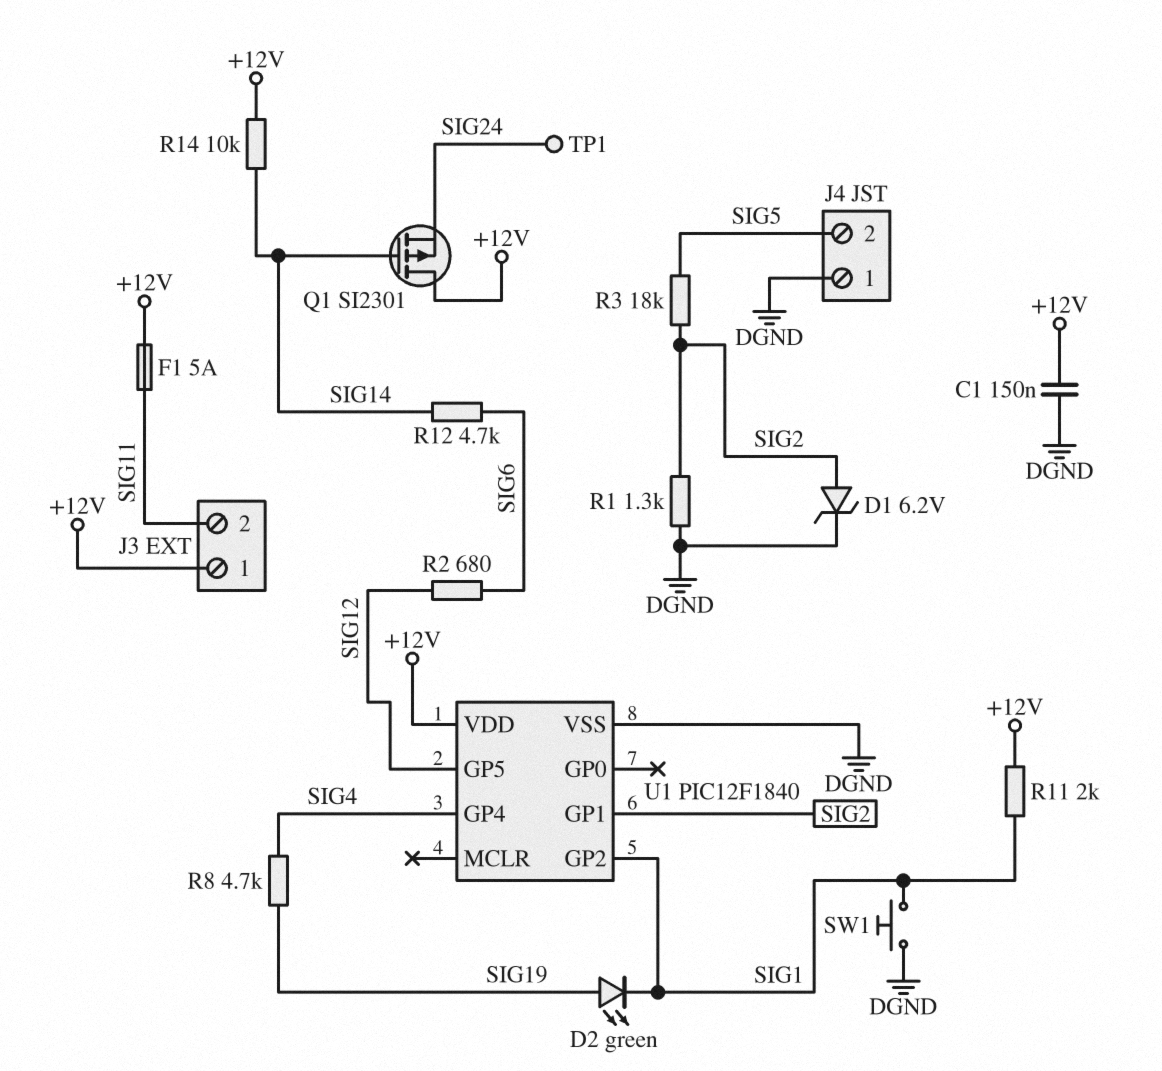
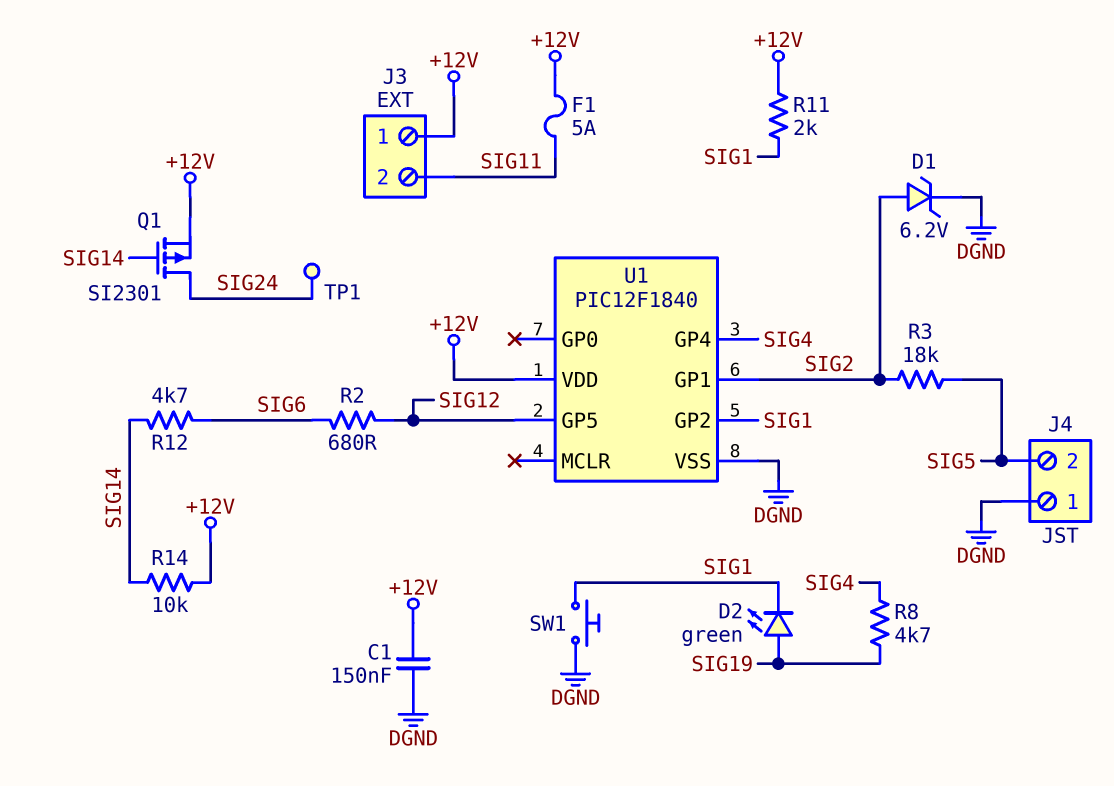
Q1: PMOS SI2301 (G SIG14, D +12V, S SIG24) -> PMOS SI2301 (G SIG14, D SIG24, S +12V)
R1: 1.3k (DGND, SIG2) -> none

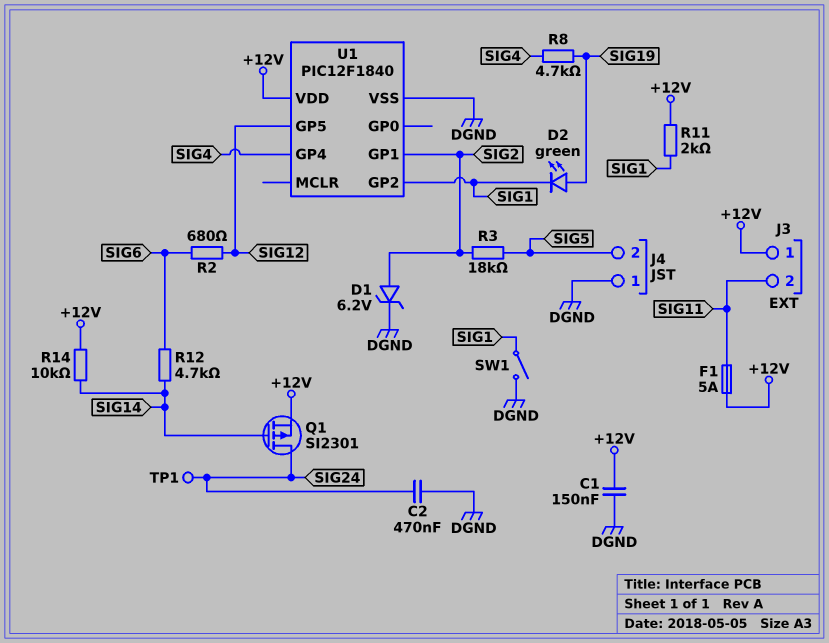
C2: none -> 470nF (DGND, SIG24)
SW1: button (DGND, SIG1) -> switch (DGND, SIG1)

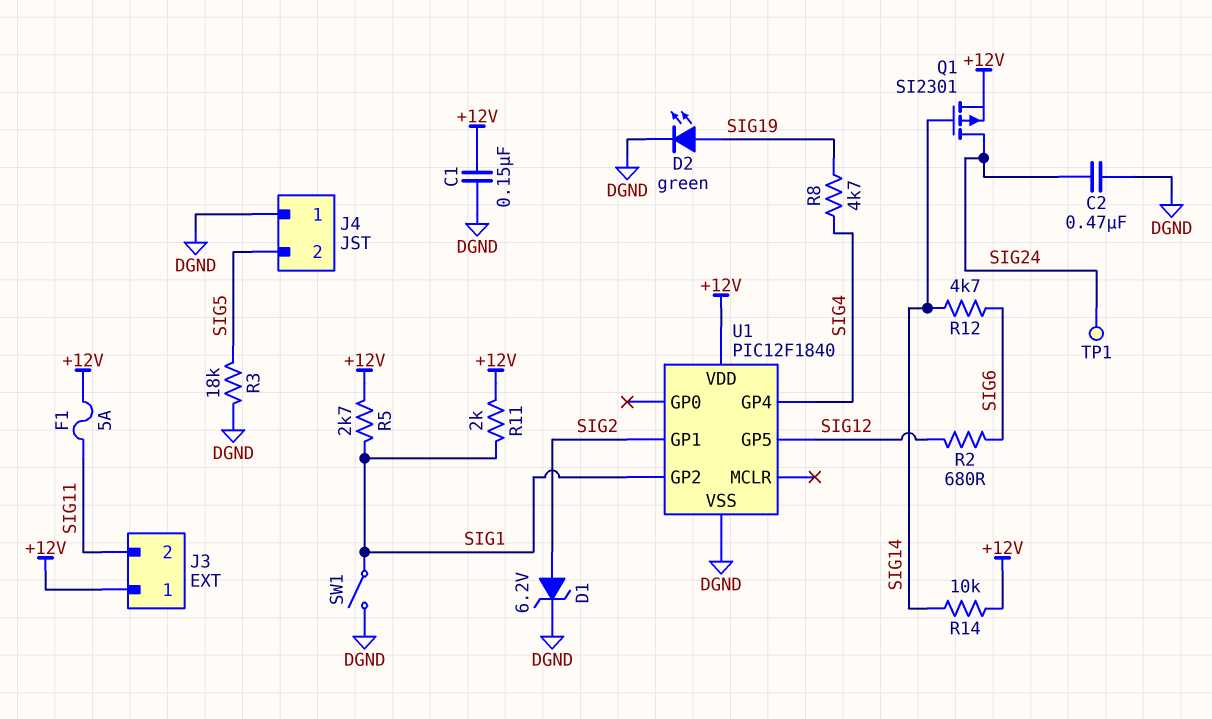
D2: LED green (A SIG19, K SIG1) -> LED green (A SIG19, K DGND)
R3: 18k (SIG2, SIG5) -> 18k (DGND, SIG5)
R5: none -> 2.7k (+12V, SIG1)

